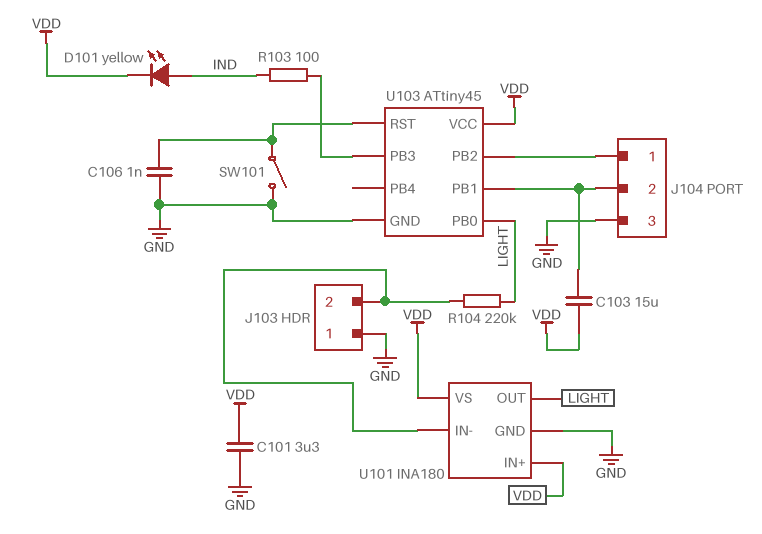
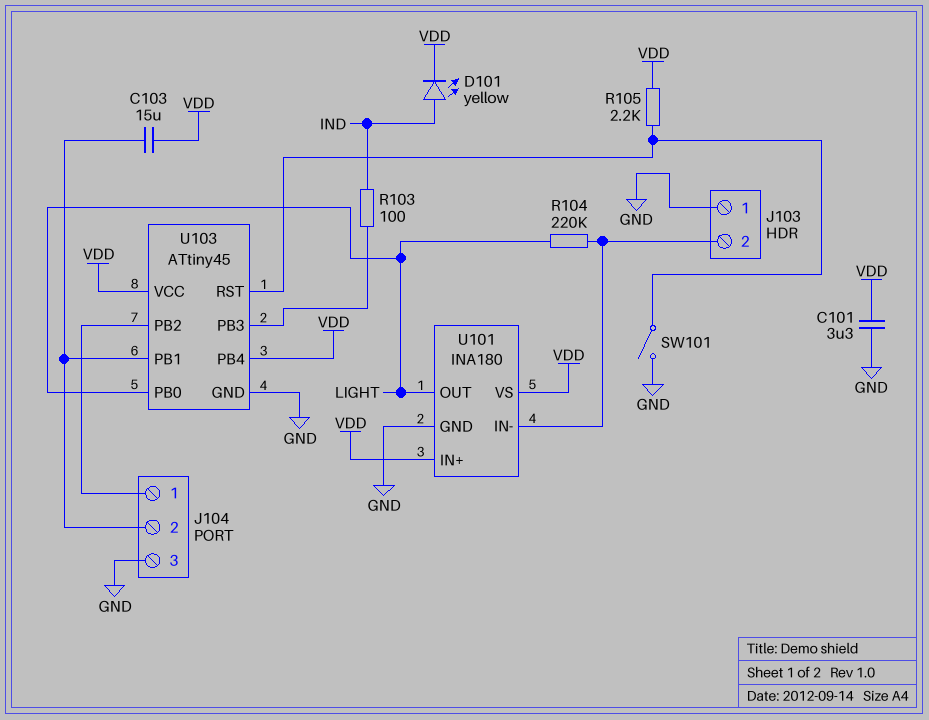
C106: 1nF (GND, U103/RST) -> none
R105: none -> 2.2k (U103/RST, VDD)
U103 pin PB4: none -> VDD

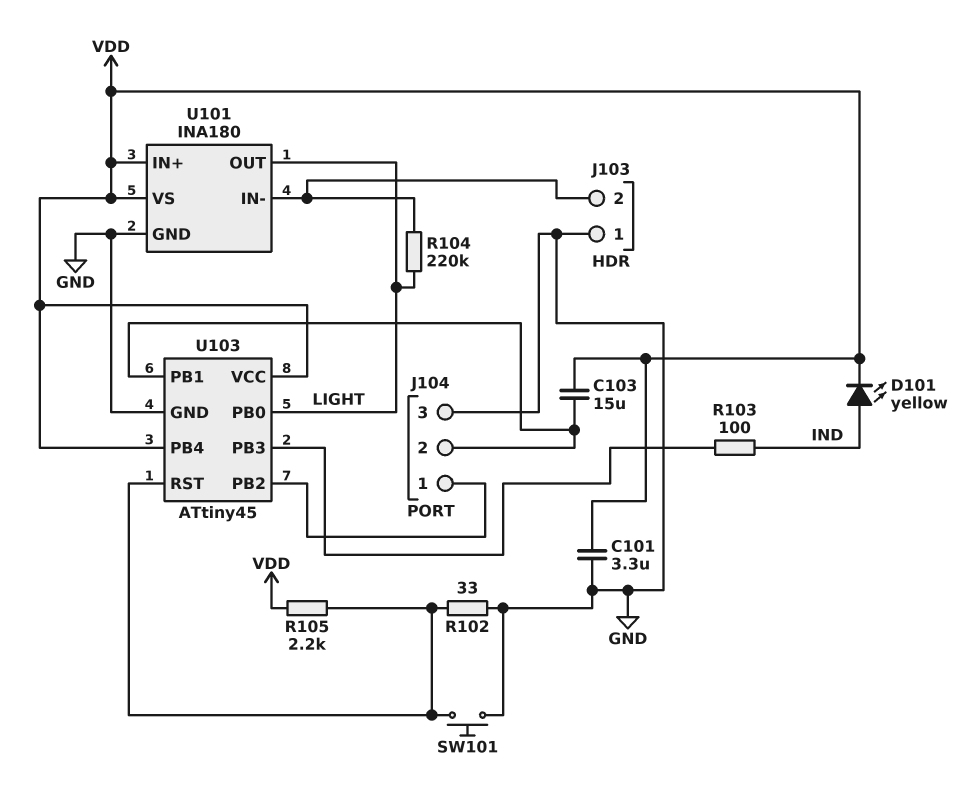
R102: none -> 33 (GND, U103/RST)
SW101: switch (GND, U103/RST) -> button (GND, U103/RST)

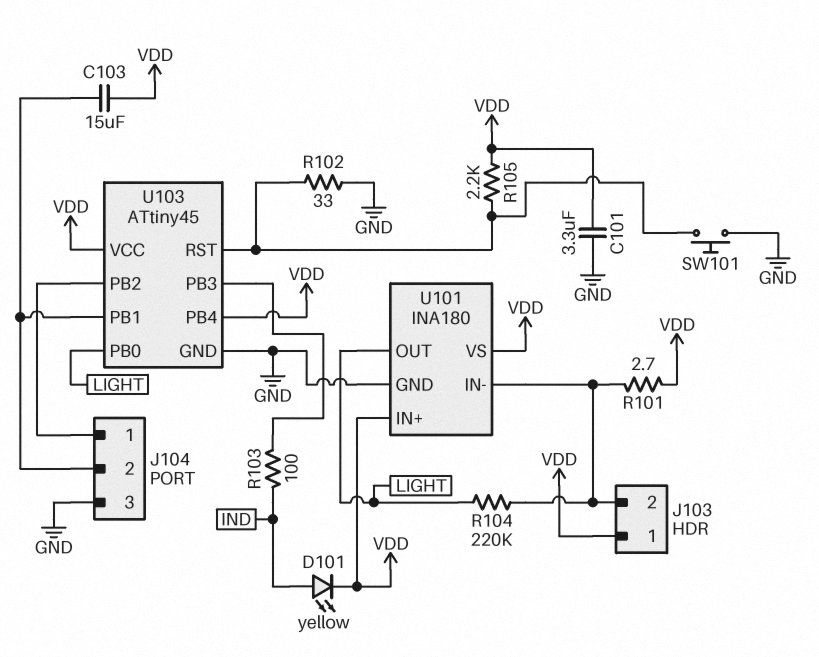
J103 pin 1: GND -> VDD
R101: none -> 2.7 (J103/2, VDD)

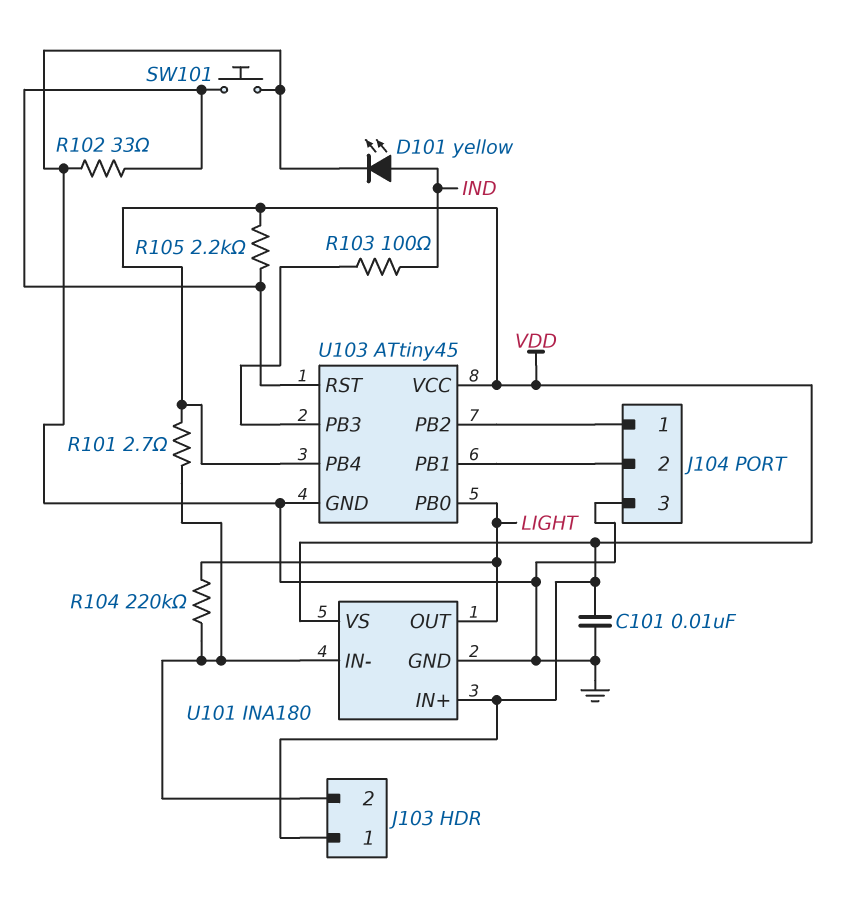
C101: 3.3uF (GND, VDD) -> 10nF (GND, VDD)
C103: 15uF (J104/2, VDD) -> none
D101: LED yellow (A IND, K VDD) -> LED yellow (A IND, K GND)

